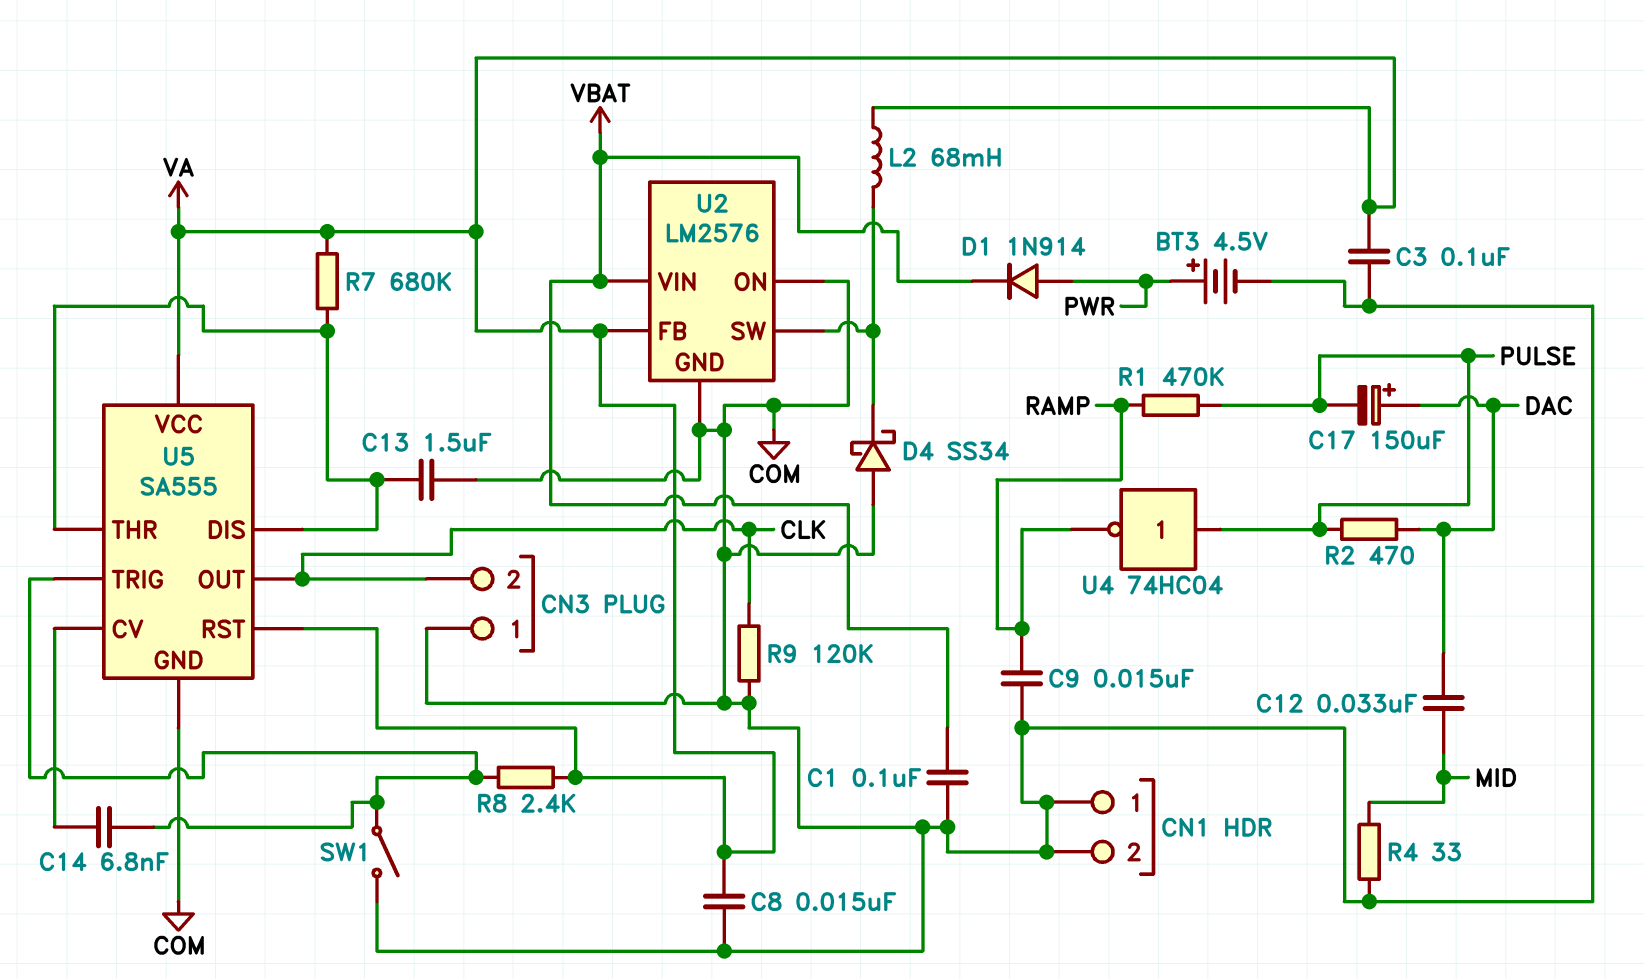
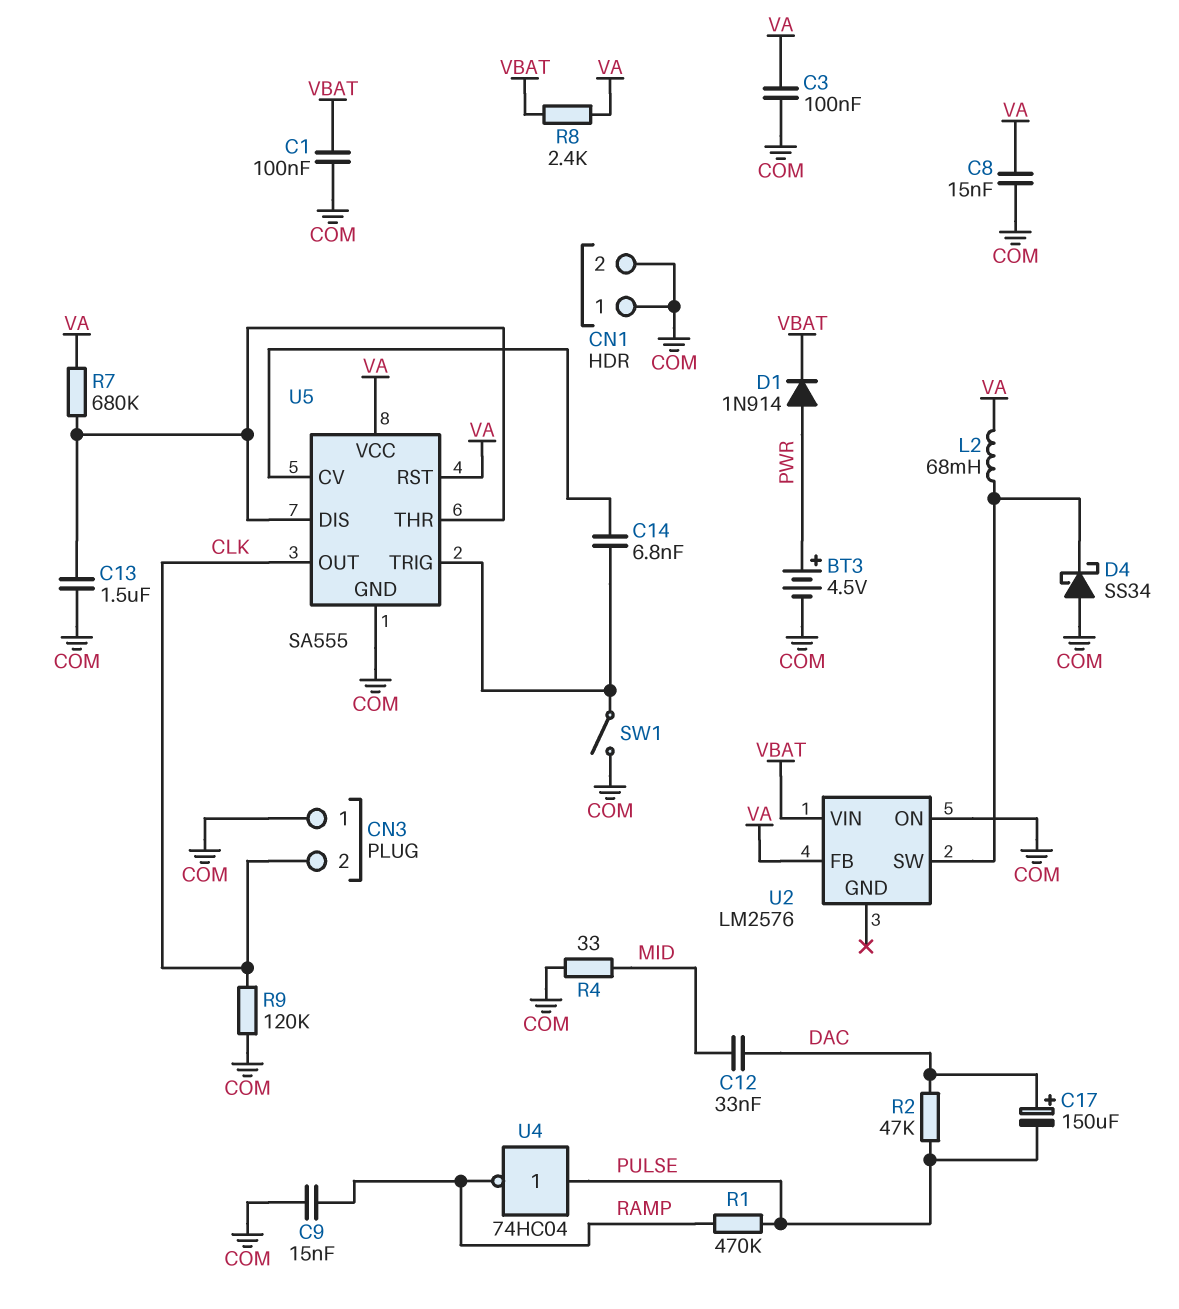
R2: 470 (DAC, PULSE) -> 47k (DAC, PULSE)
R8: 2.4k (U5/TRIG, VA) -> 2.4k (VA, VBAT)
U2 pin GND: COM -> none

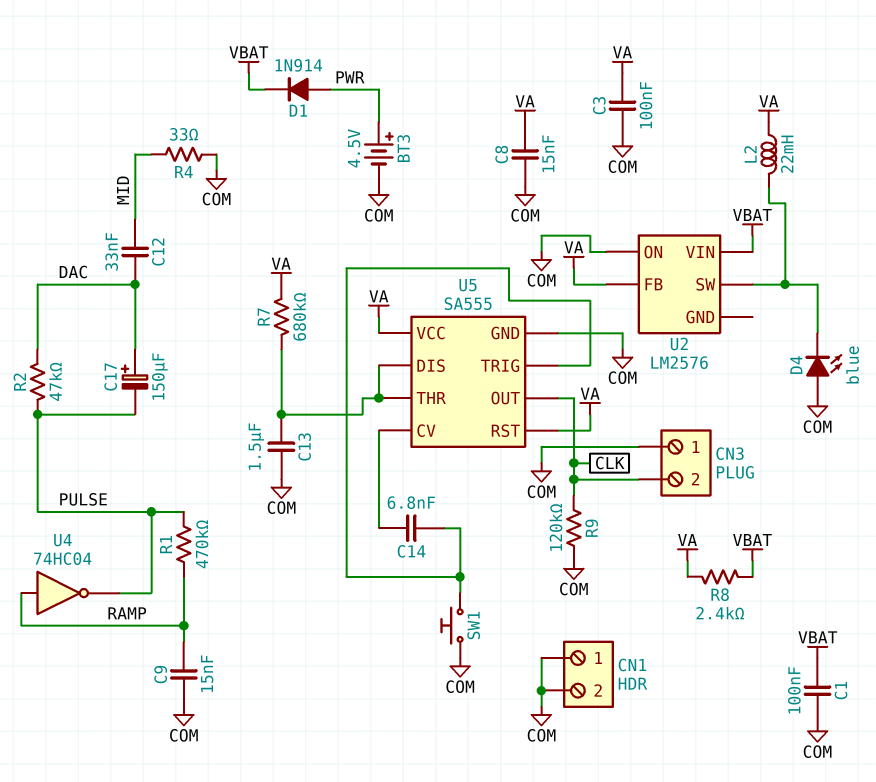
D4: schottky SS34 (A COM, K U2/SW) -> LED blue (A COM, K U2/SW)
L2: 68mH (U2/SW, VA) -> 22mH (U2/SW, VA)
SW1: switch (COM, U5/TRIG) -> button (COM, U5/TRIG)
U4: NOT 74HC04 (in PULSE, out RAMP) -> NOT 74HC04 (in RAMP, out PULSE)

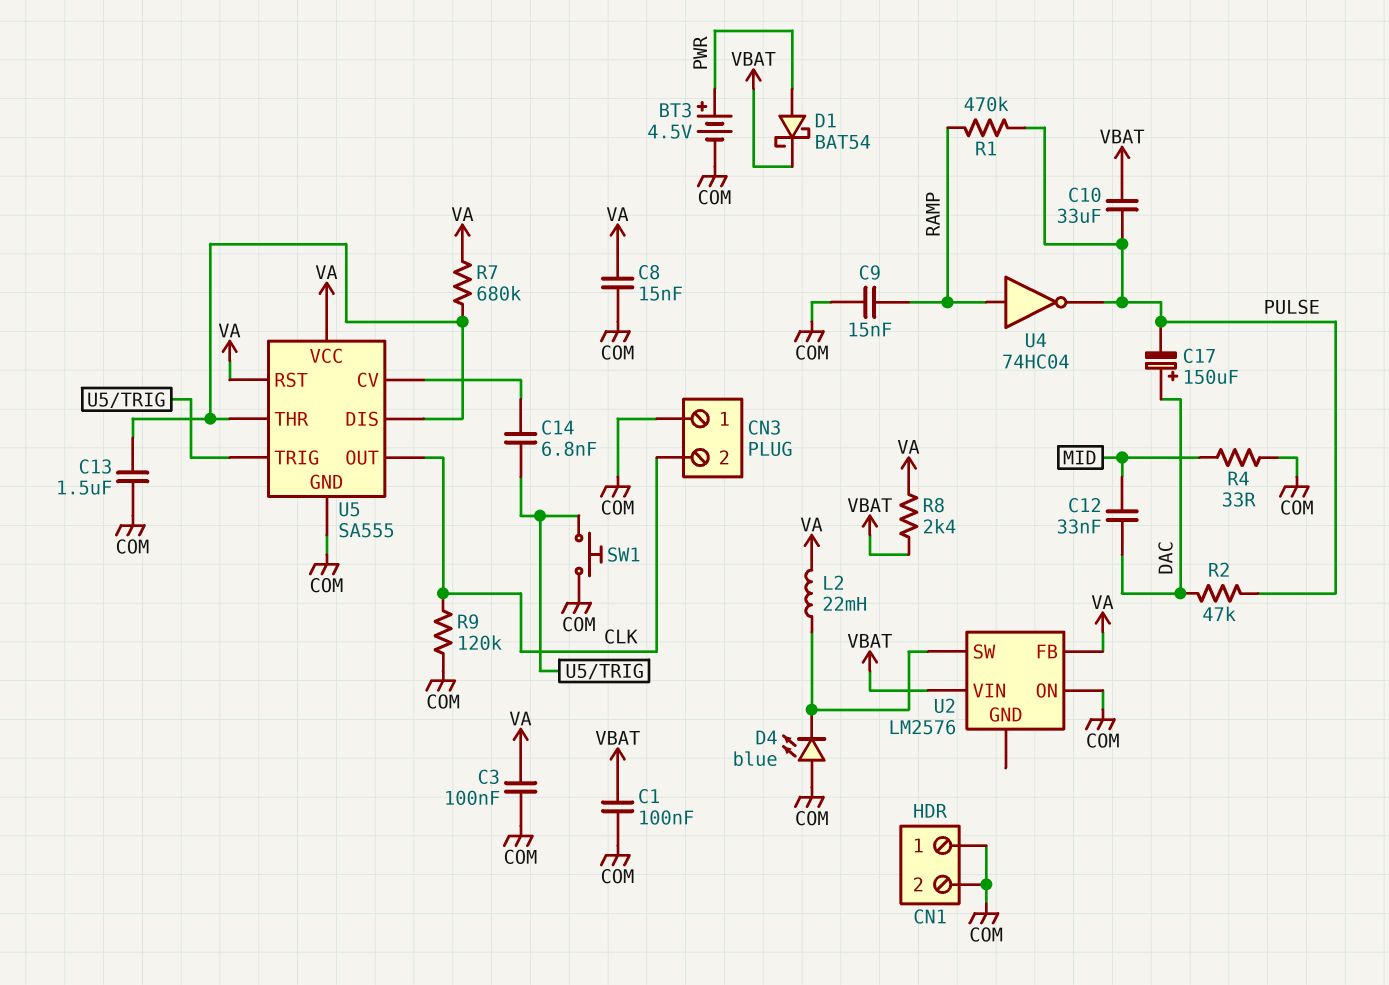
C10: none -> 33uF (PULSE, VBAT)
D1: diode 1N914 (A PWR, K VBAT) -> schottky BAT54 (A PWR, K VBAT)

